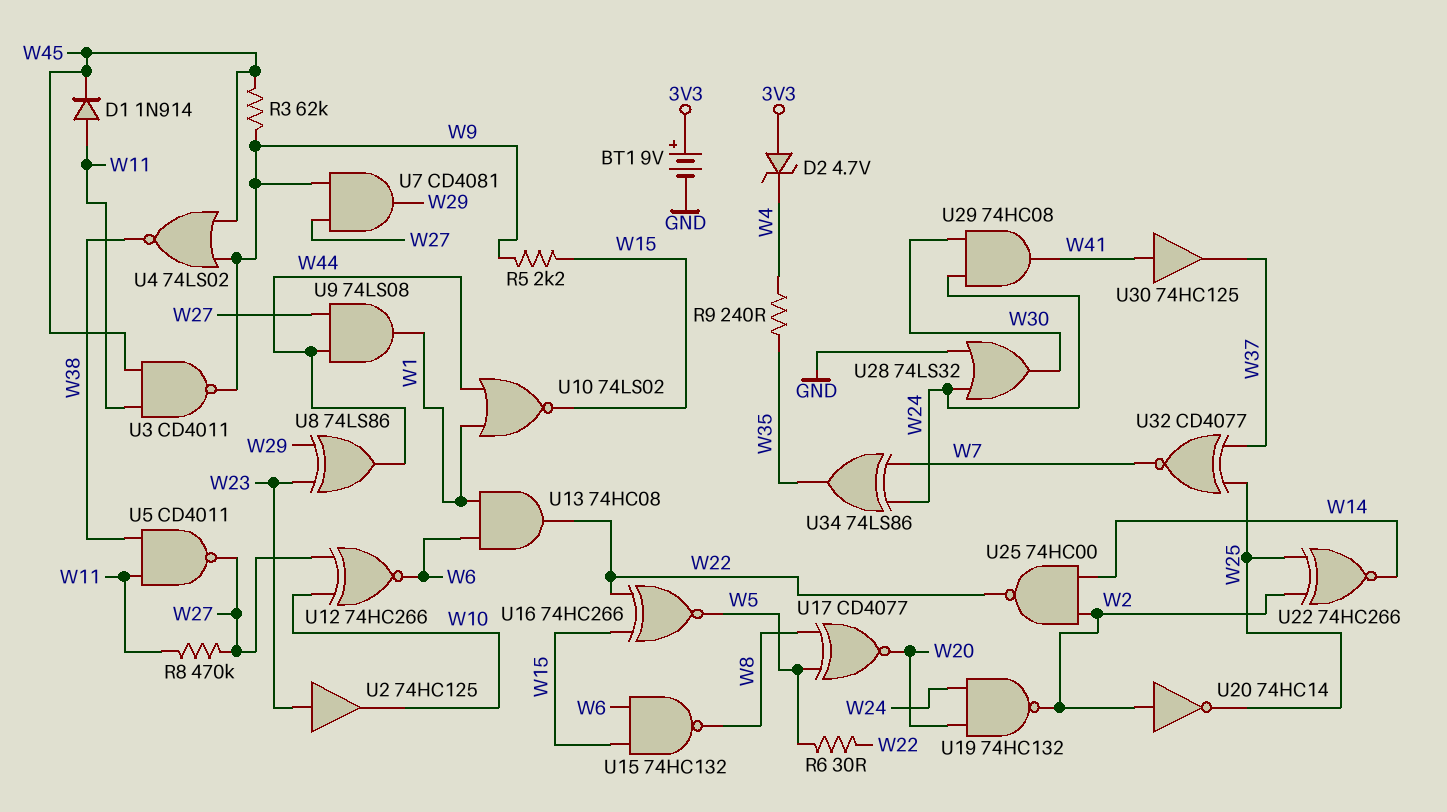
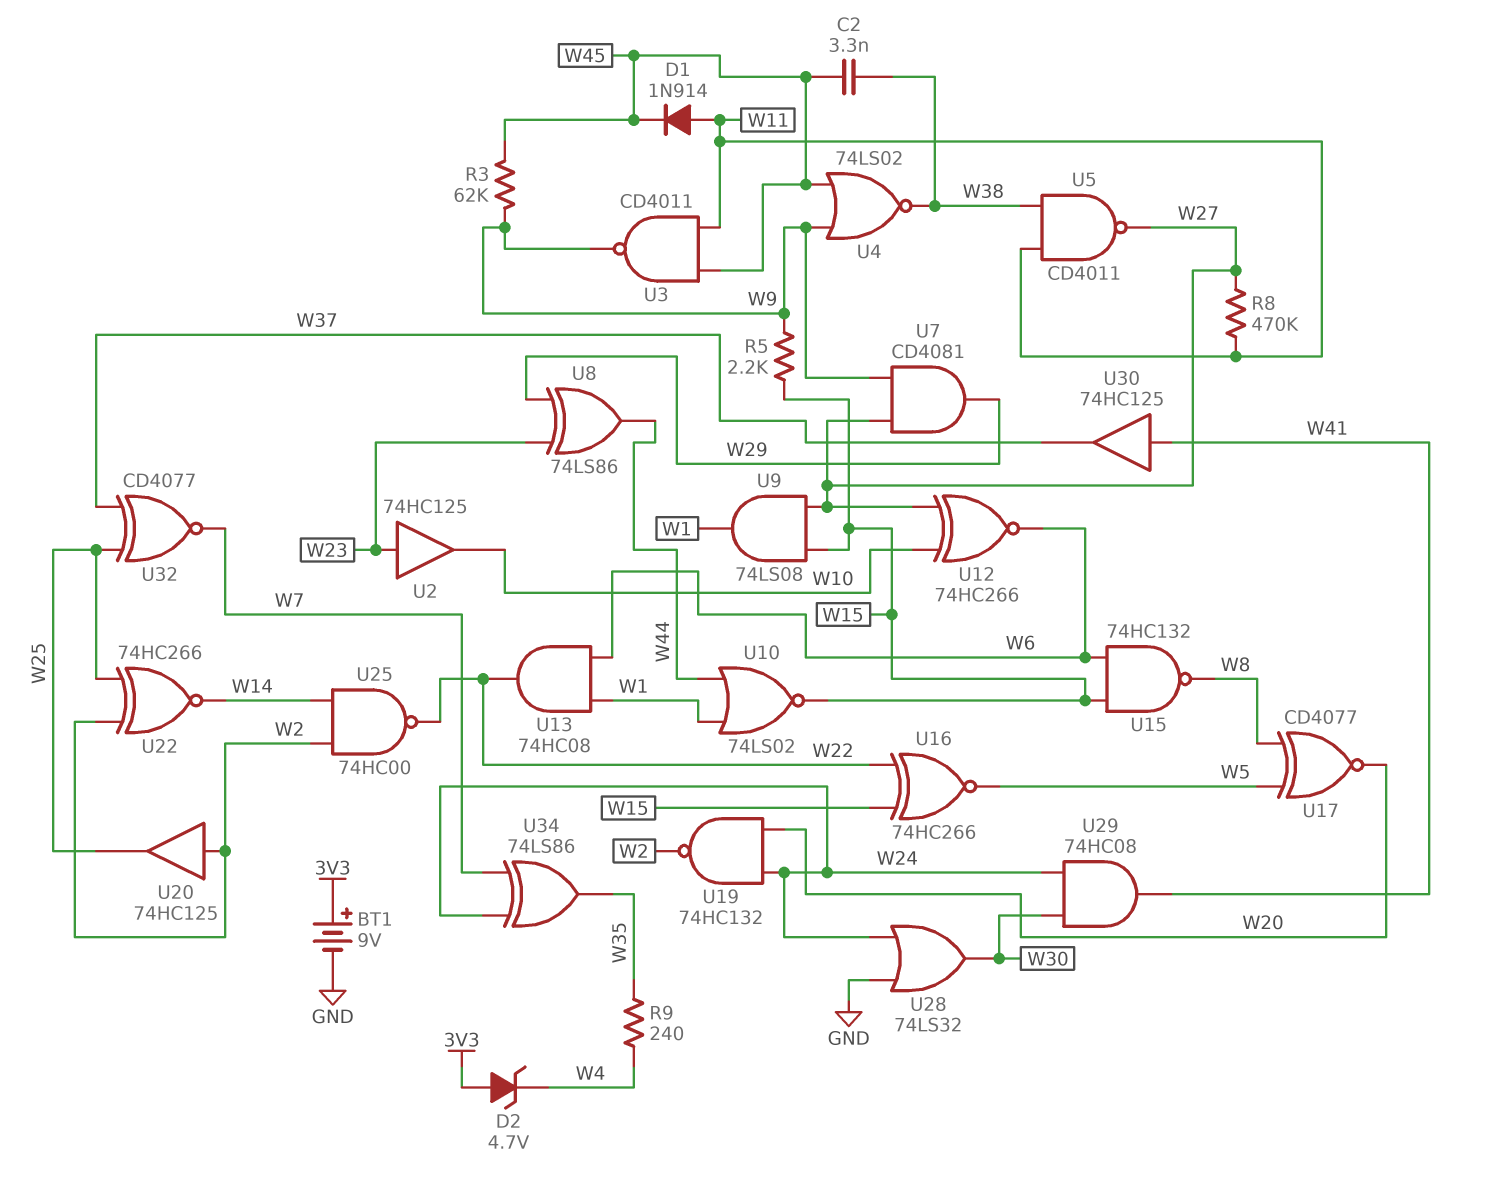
C2: none -> 3.3nF (W38, W45)
R6: 30 (W5, W22) -> none
U9: AND 74LS08 (in W27, in W44, out W1) -> AND 74LS08 (in W15, in W27, out W1)
U20: NOT 74HC14 (in W2, out W25) -> buffer 74HC125 (in W2, out W25)

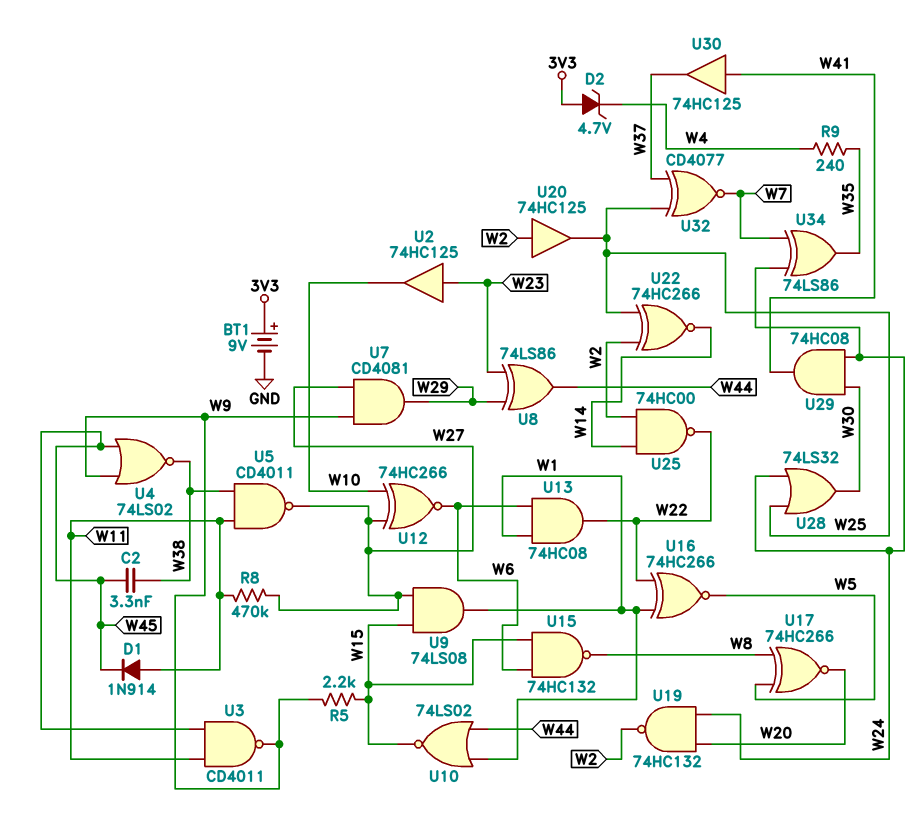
R3: 62k (W9, W45) -> none
U16: XNOR 74HC266 (in W15, in W22, out W5) -> XNOR 74HC266 (in W1, in W22, out W5)
U17: XNOR CD4077 (in W5, in W8, out W20) -> XNOR 74HC266 (in W5, in W8, out W20)
U28: OR 74LS32 (in GND, in W24, out W30) -> OR 74LS32 (in W24, in W25, out W30)

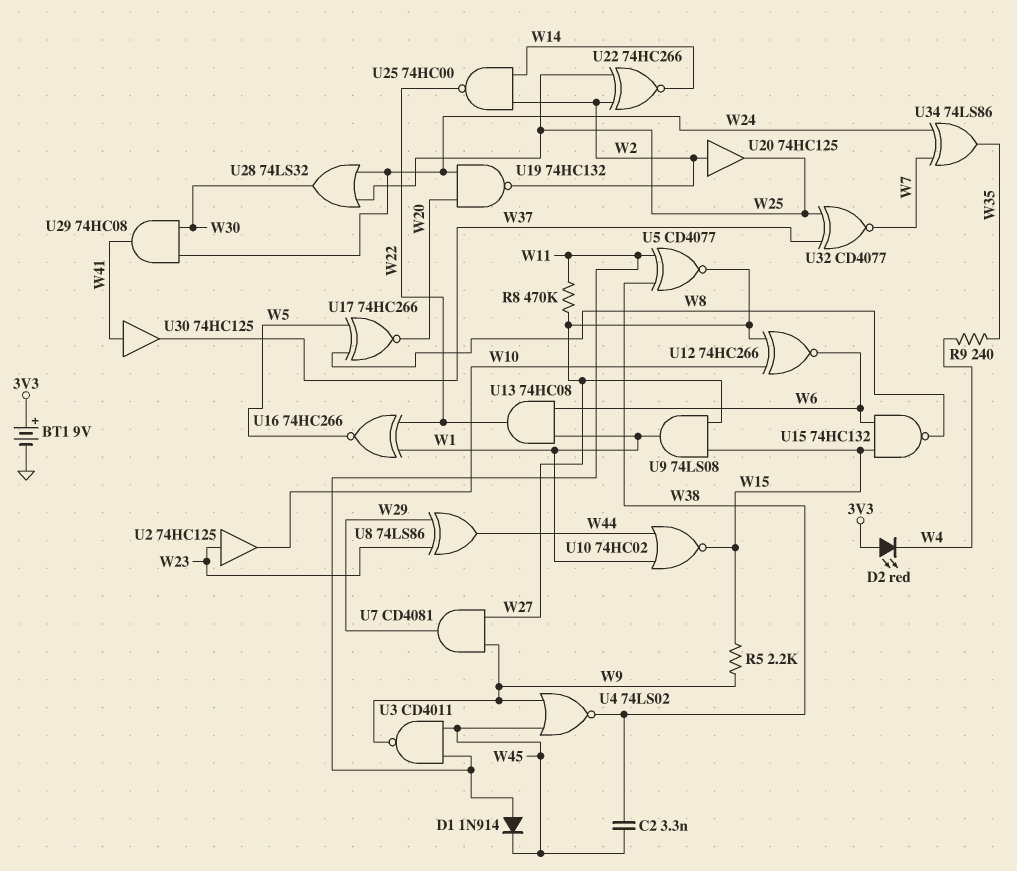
D2: zener 4.7V (A 3V3, K W4) -> LED red (A 3V3, K W4)
U5: NAND CD4011 (in W11, in W38, out W27) -> XNOR CD4077 (in W11, in W38, out W27)
U10: NOR 74LS02 (in W1, in W44, out W15) -> NOR 74HC02 (in W1, in W44, out W15)

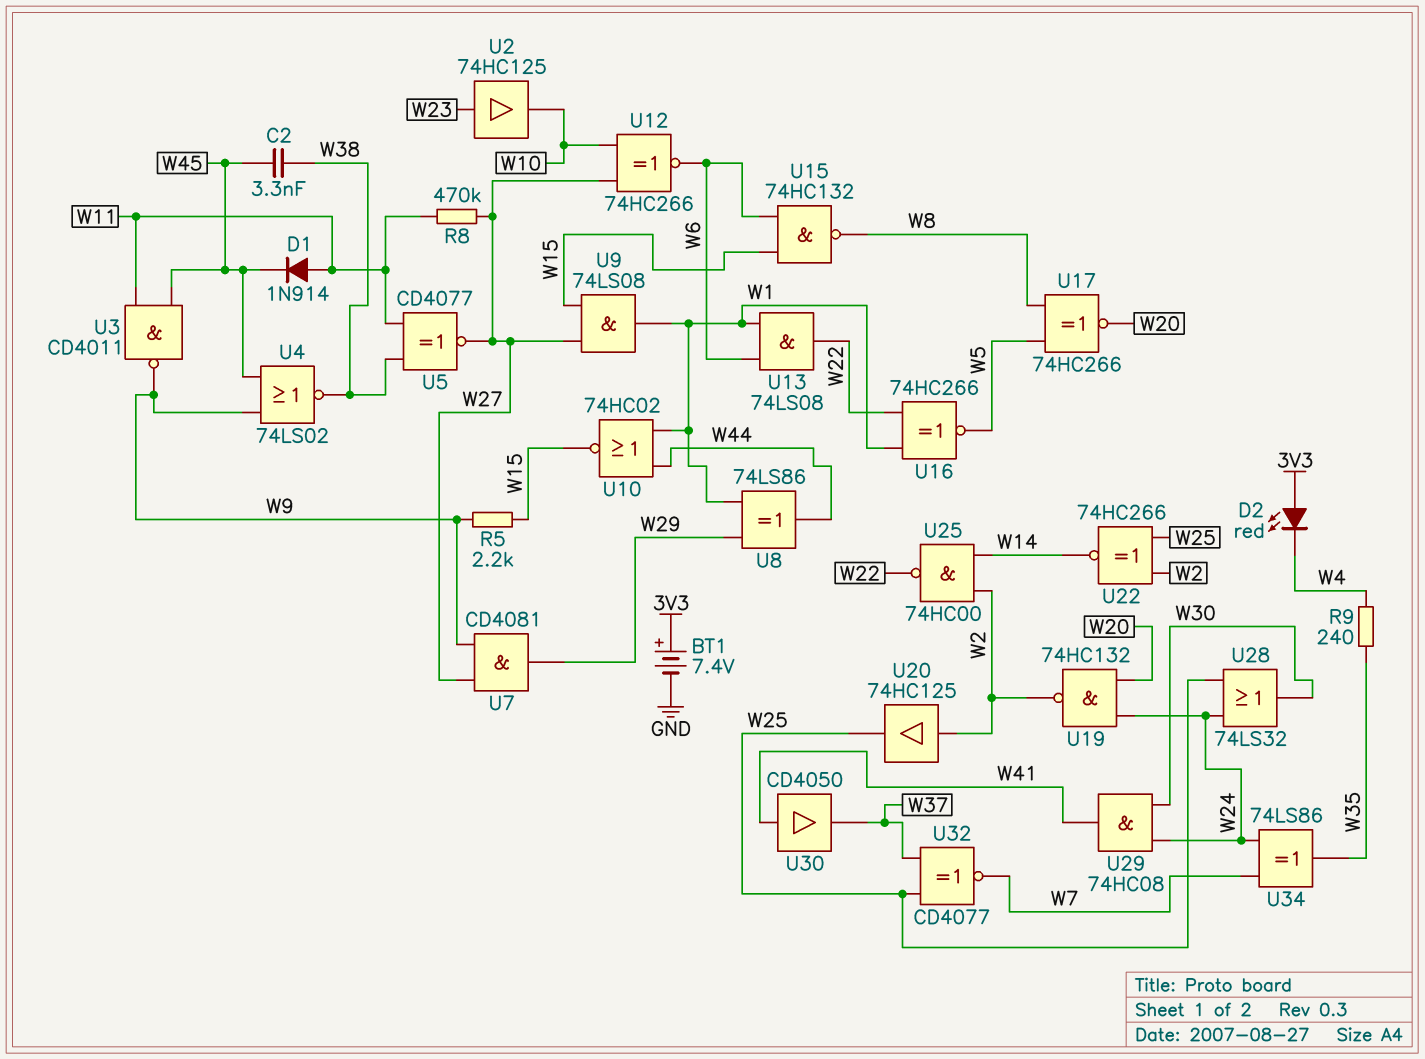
BT1: 9V (plus 3V3, minus GND) -> 7.4V (plus 3V3, minus GND)
U8: XOR 74LS86 (in W23, in W29, out W44) -> XOR 74LS86 (in W1, in W29, out W44)
U13: AND 74HC08 (in W1, in W6, out W22) -> AND 74LS08 (in W1, in W6, out W22)
U30: buffer 74HC125 (in W41, out W37) -> buffer CD4050 (in W41, out W37)

